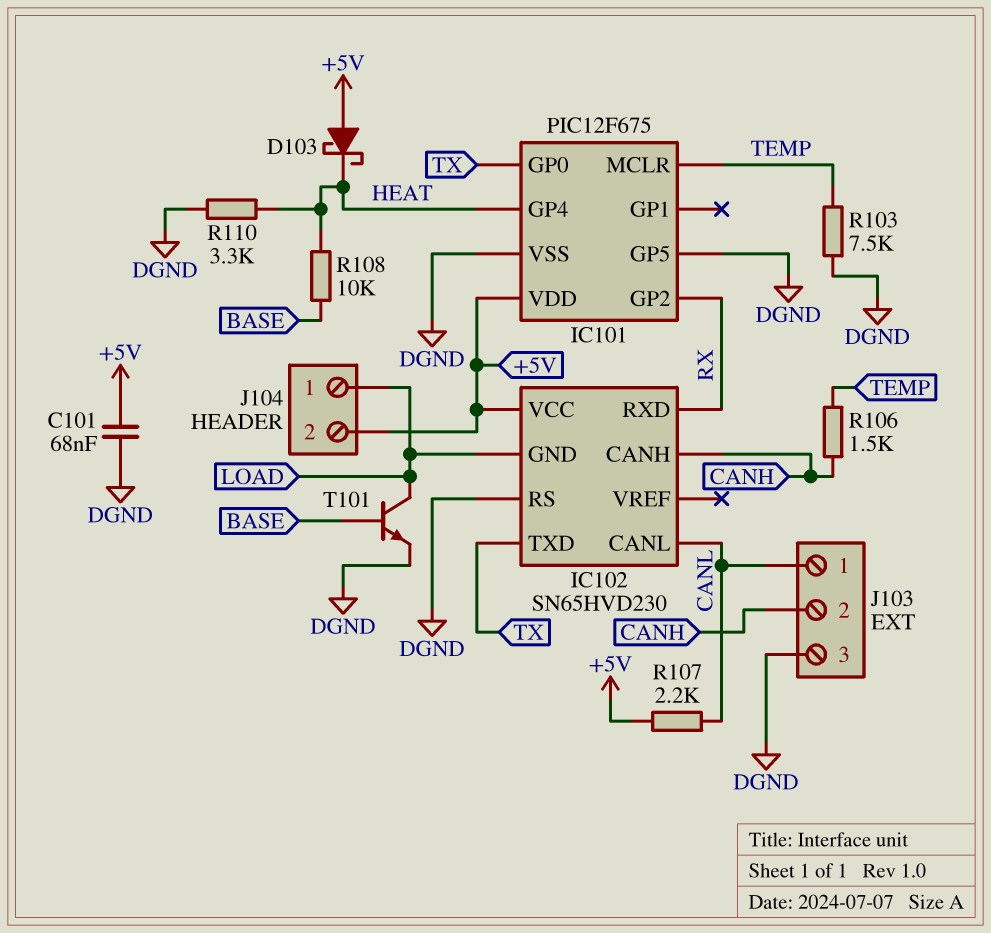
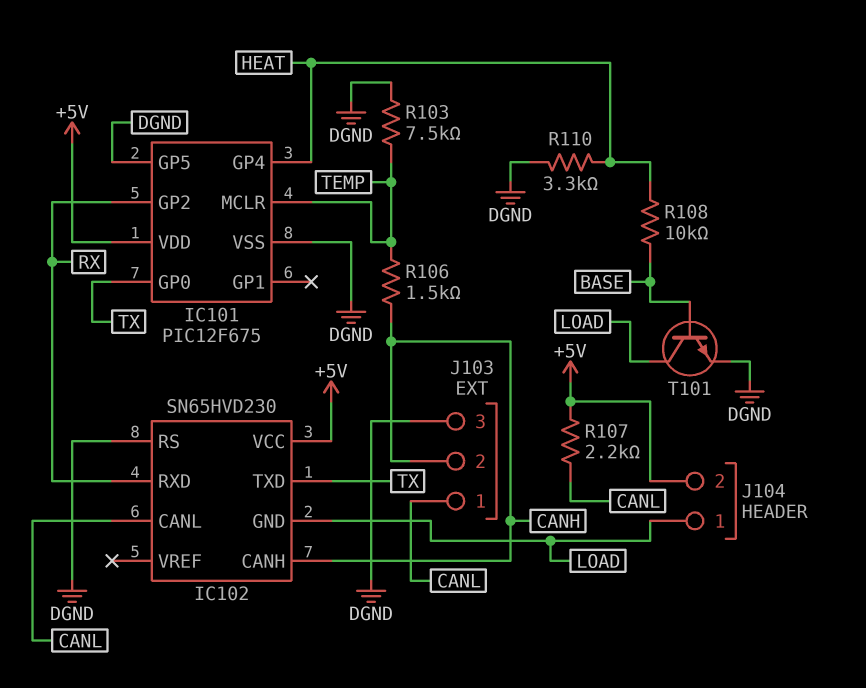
C101: 68nF (+5V, DGND) -> none
D103: schottky (A +5V, K HEAT) -> none

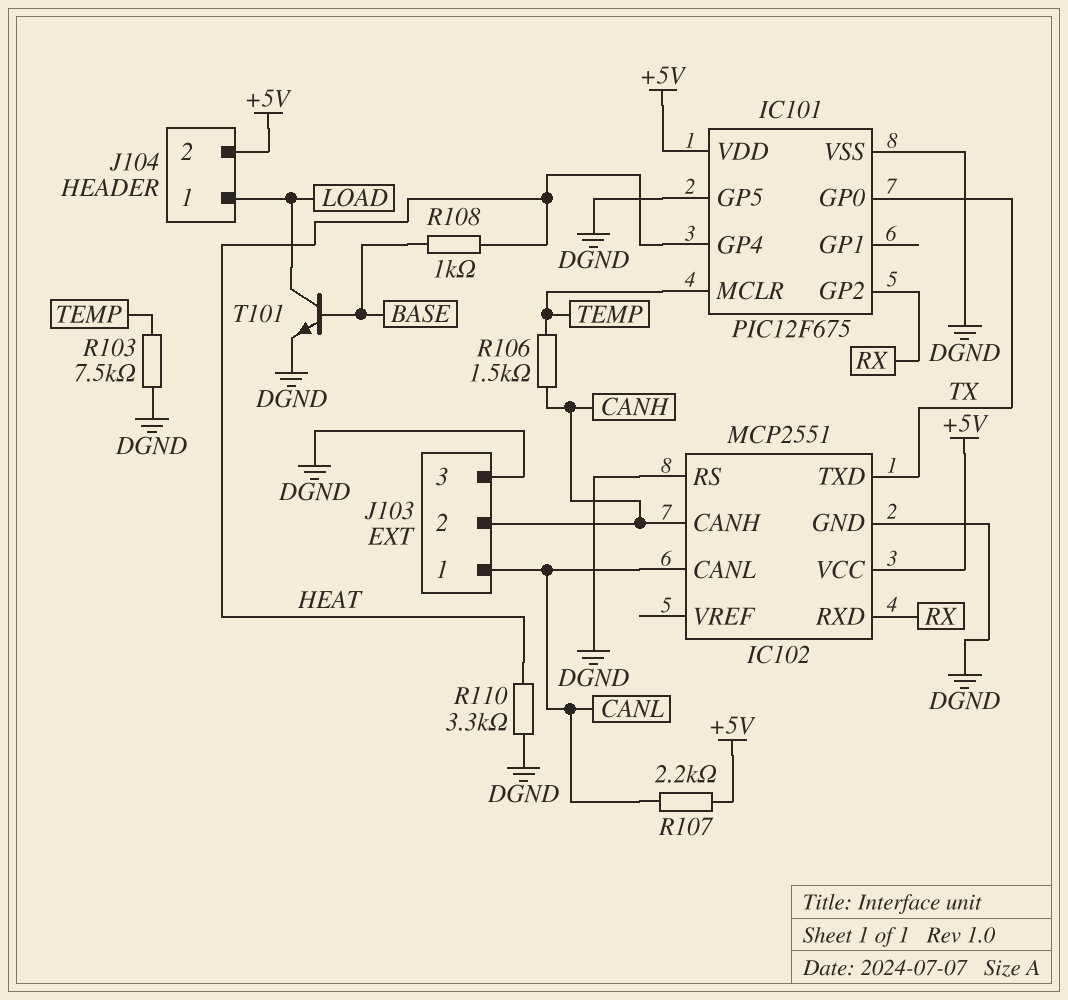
IC102: SN65HVD230 -> MCP2551
IC102 pin GND: LOAD -> DGND
R108: 10k (BASE, HEAT) -> 1k (BASE, HEAT)

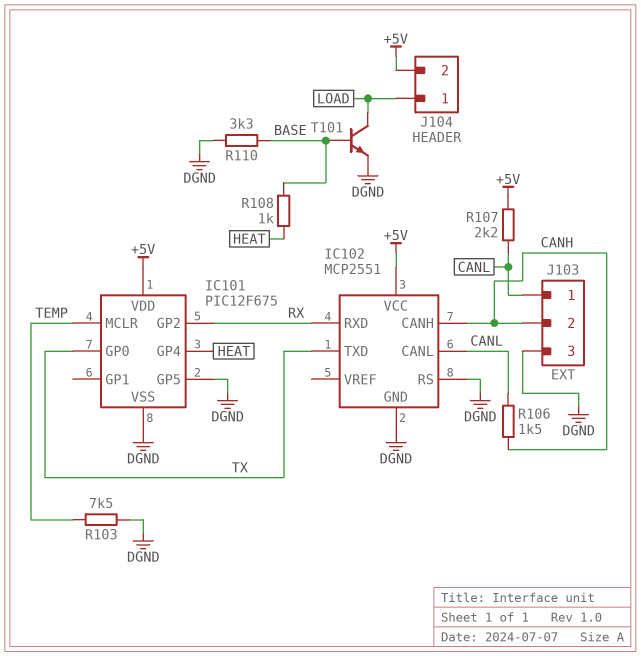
R106: 1.5k (CANH, TEMP) -> 1.5k (CANH, CANL)
R110: 3.3k (DGND, HEAT) -> 3.3k (BASE, DGND)

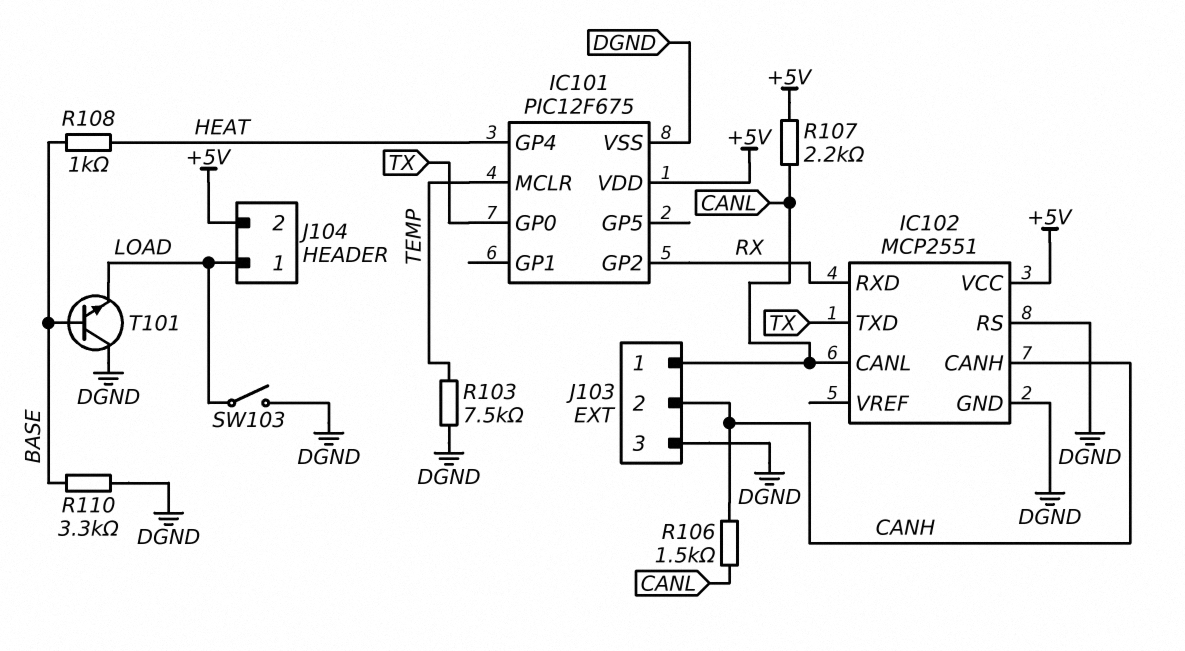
IC101 pin GP5: DGND -> none
SW103: none -> switch (DGND, LOAD)
T101: NPN (B BASE, C LOAD, E DGND) -> NPN (B BASE, C DGND, E LOAD)

